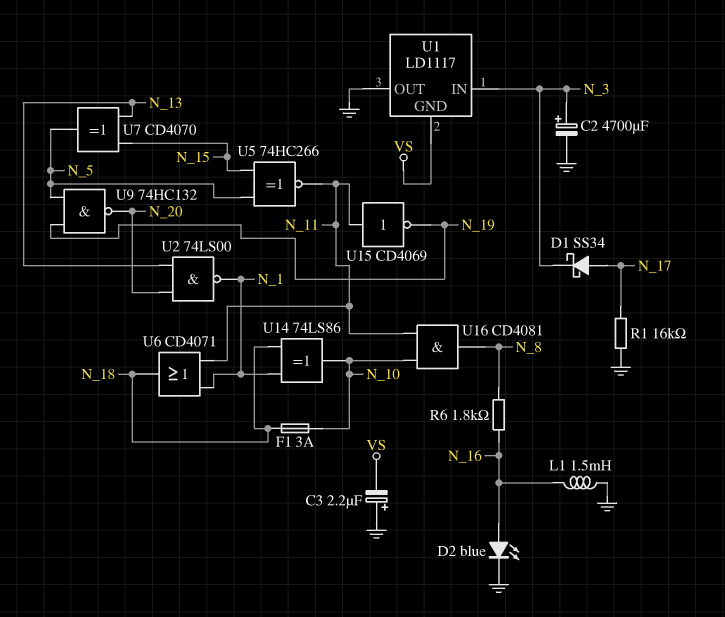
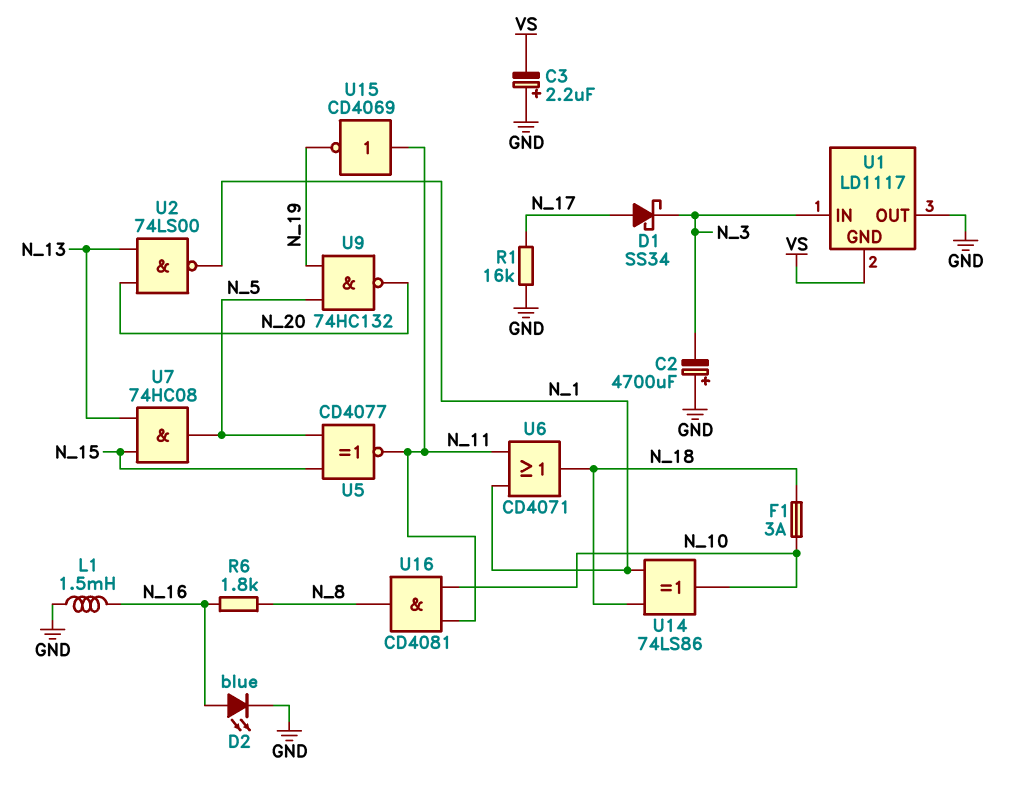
C2: 4700uF (plus N_3, minus GND) -> 4700uF (plus GND, minus N_3)
U5: XNOR 74HC266 (in N_5, in N_15, out N_11) -> XNOR CD4077 (in N_5, in N_15, out N_11)
U7: XOR CD4070 (in N_13, in N_15, out N_5) -> AND 74HC08 (in N_13, in N_15, out N_5)

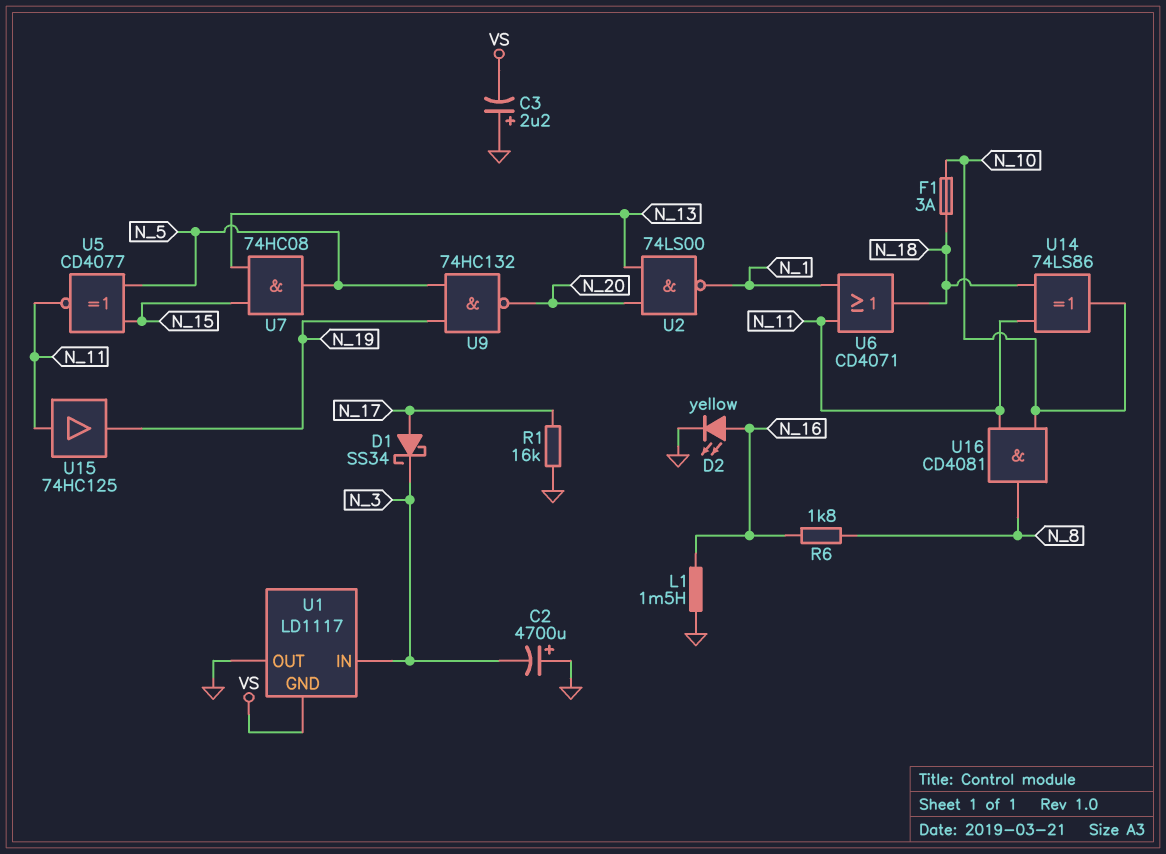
D2: LED blue (A N_16, K GND) -> LED yellow (A N_16, K GND)
U14: XOR 74LS86 (in N_1, in N_18, out N_10) -> XOR 74LS86 (in N_11, in N_18, out N_10)
U15: NOT CD4069 (in N_11, out N_19) -> buffer 74HC125 (in N_11, out N_19)

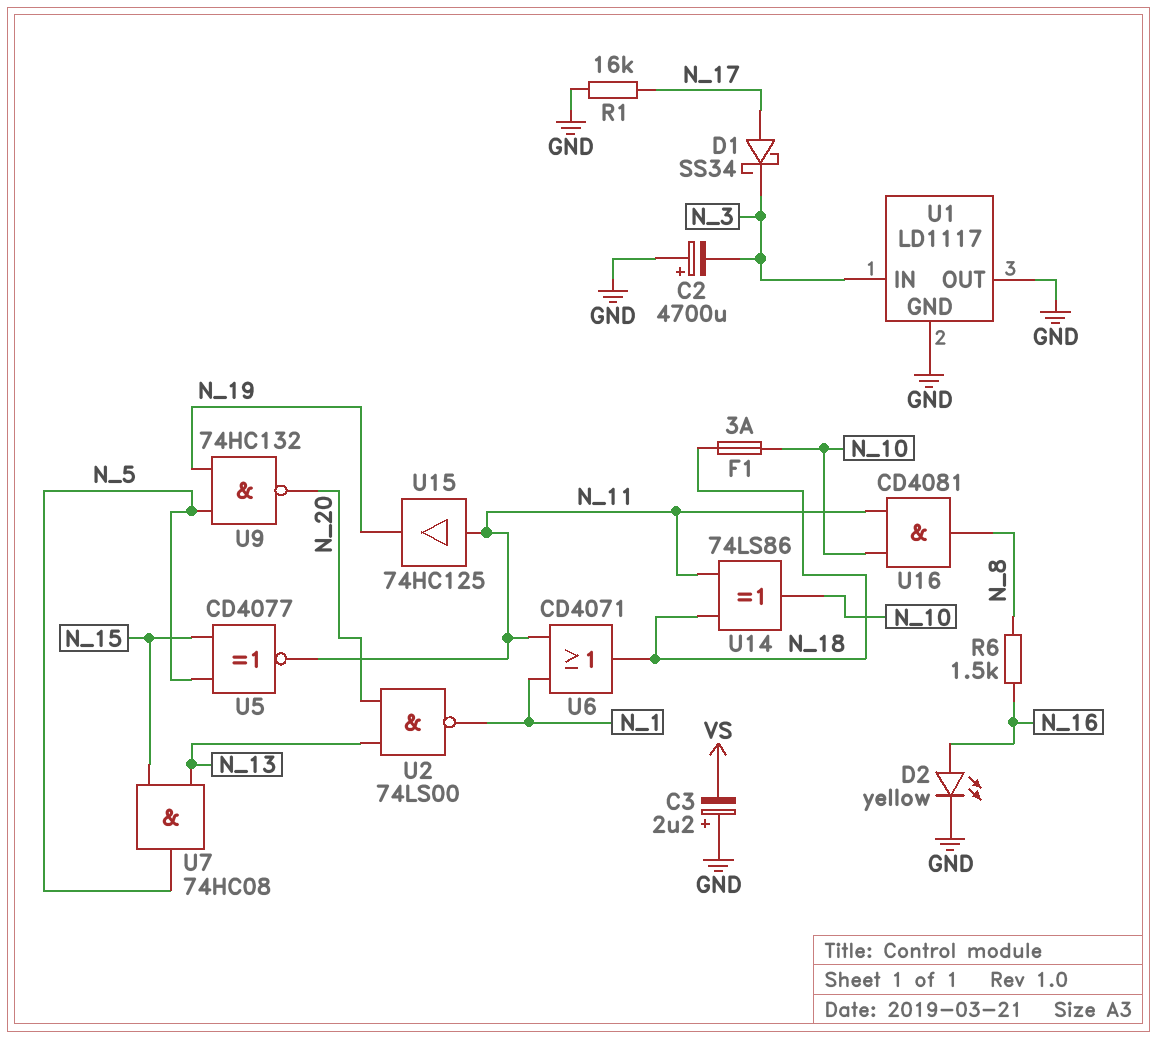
L1: 1.5mH (GND, N_16) -> none
R6: 1.8k (N_8, N_16) -> 1.5k (N_8, N_16)
U1 pin GND: VS -> GND

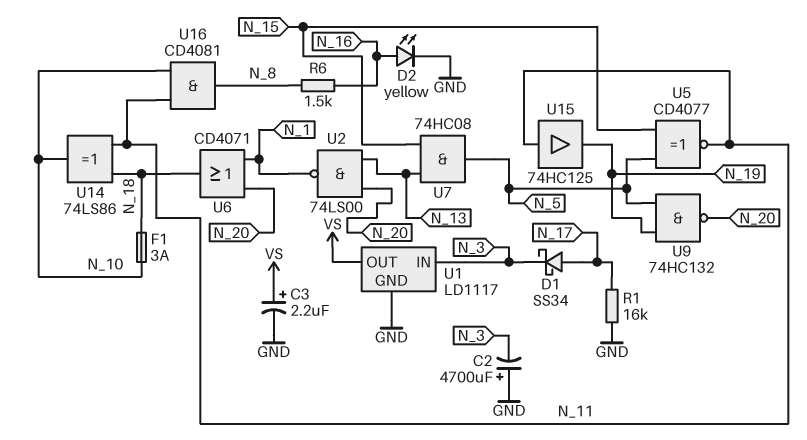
C3: 2.2uF (plus GND, minus VS) -> 2.2uF (plus VS, minus GND)
U1 pin OUT: GND -> VS
U6: OR CD4071 (in N_1, in N_11, out N_18) -> OR CD4071 (in N_1, in N_20, out N_18)

